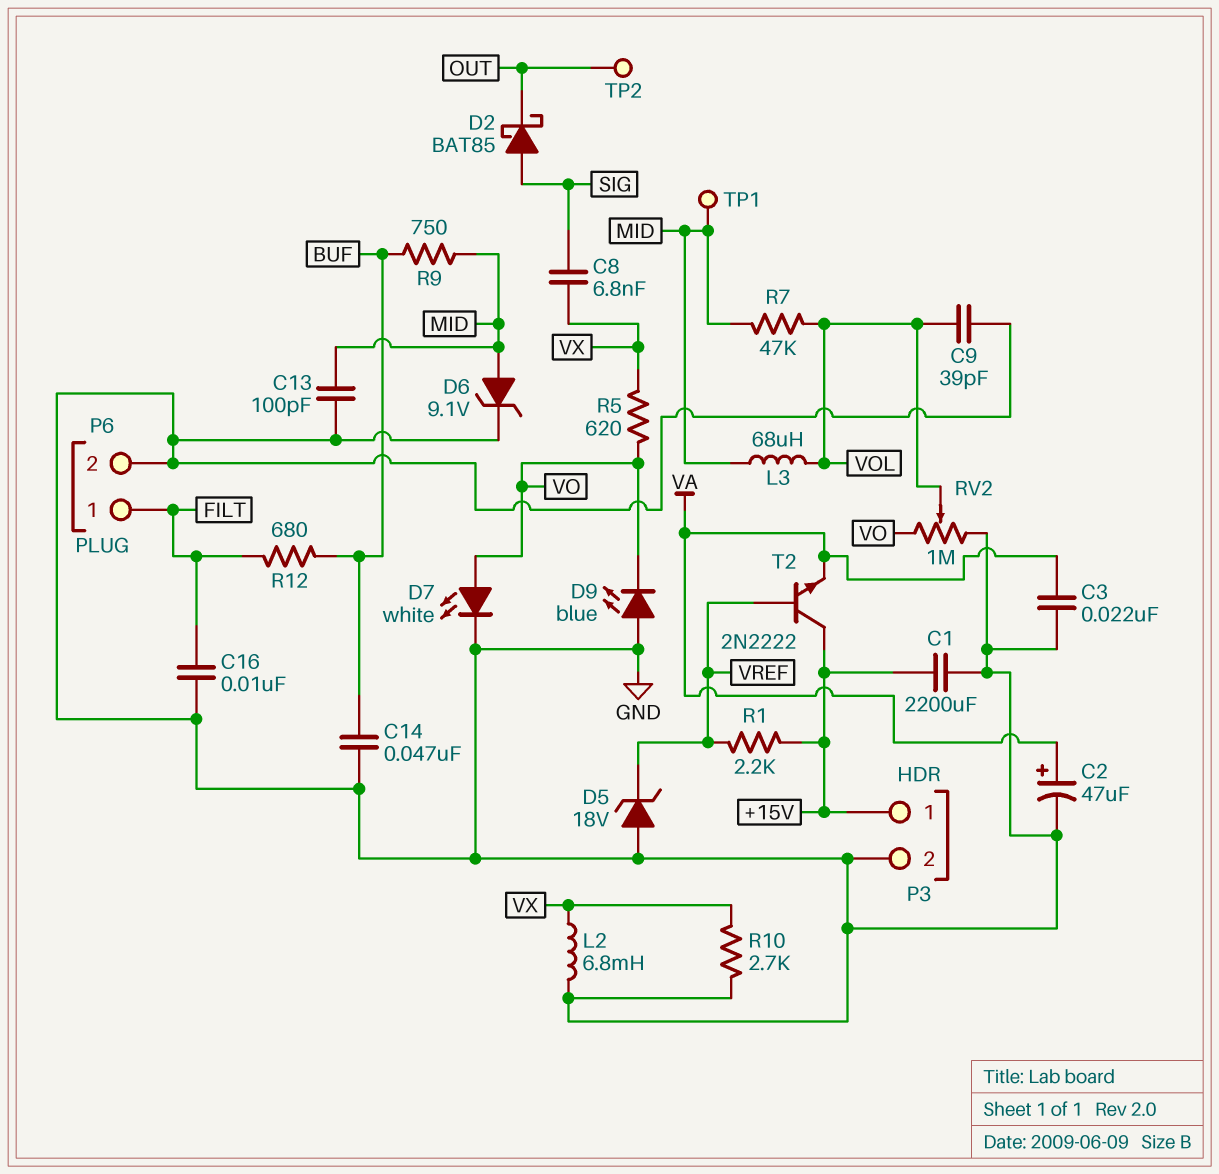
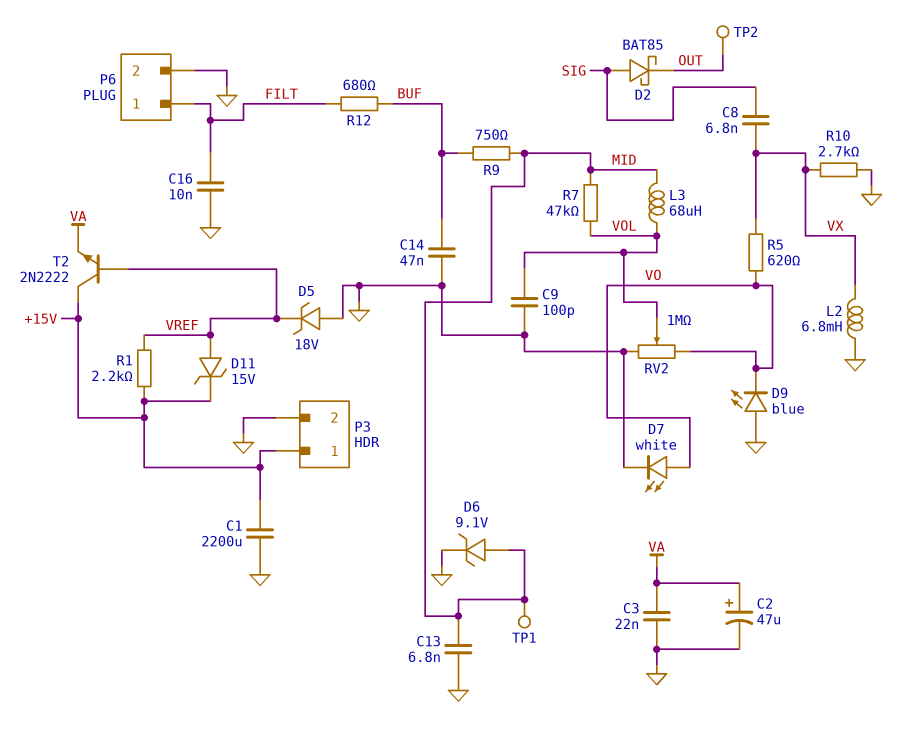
C9: 39pF (GND, VOL) -> 100pF (GND, VOL)
C13: 100pF (GND, MID) -> 6.8nF (GND, MID)
D11: none -> zener 15V (A VREF, K +15V)

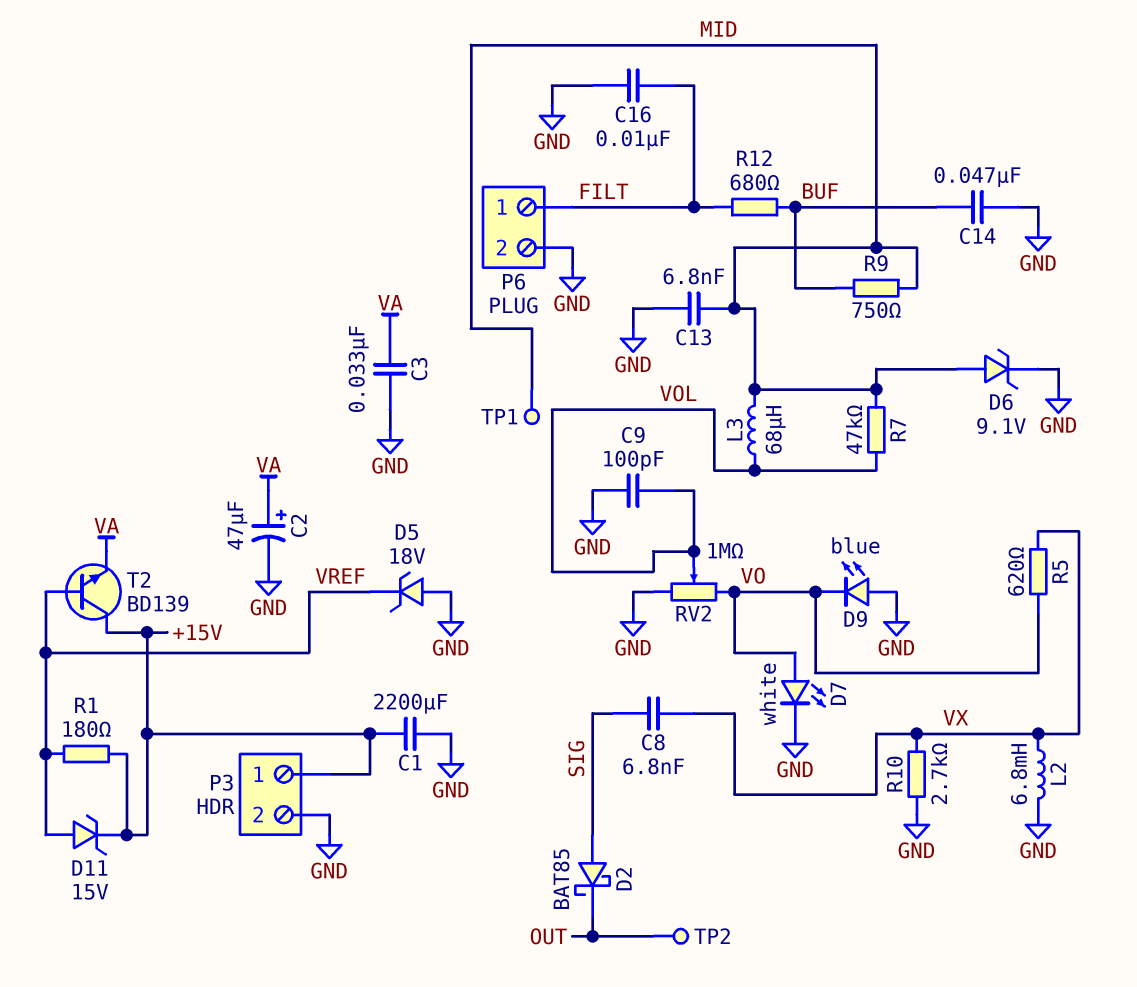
C3: 22nF (GND, VA) -> 33nF (GND, VA)
R1: 2.2k (+15V, VREF) -> 180 (+15V, VREF)
T2: NPN 2N2222 (B VREF, C +15V, E VA) -> NPN BD139 (B VREF, C +15V, E VA)

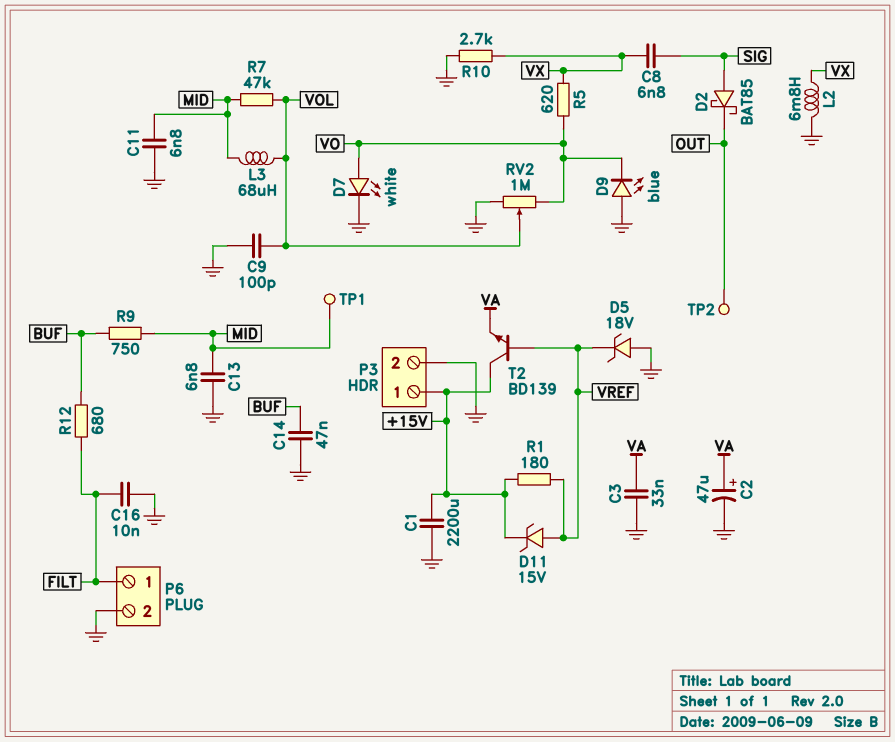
C11: none -> 6.8nF (GND, MID)
D6: zener 9.1V (A MID, K GND) -> none

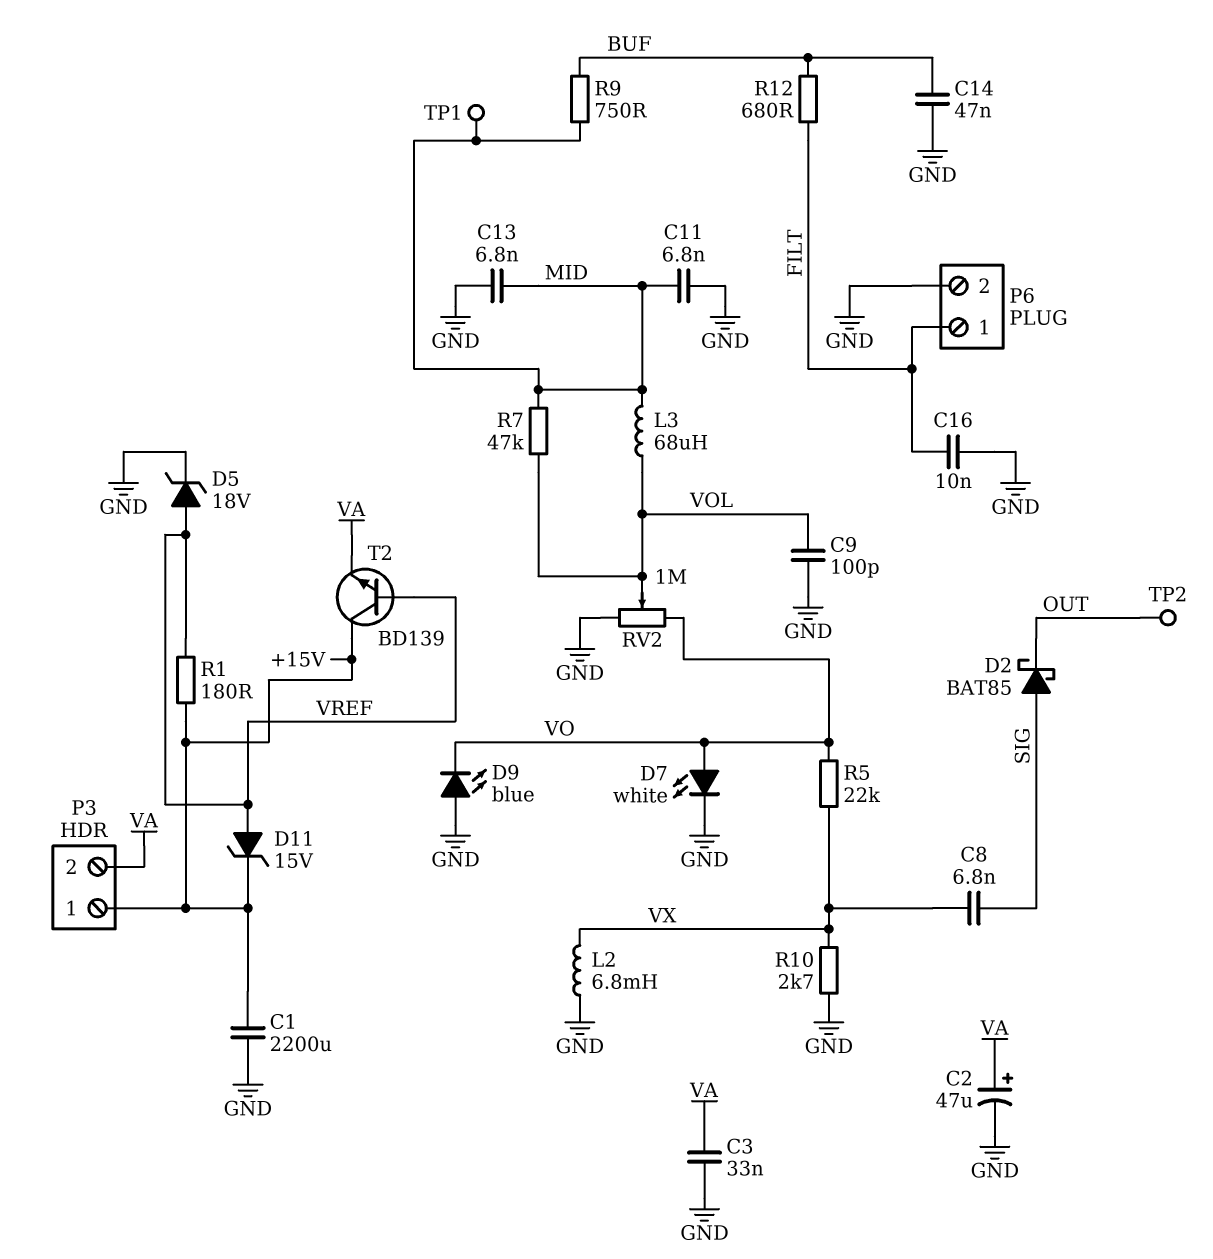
D5: zener 18V (A GND, K VREF) -> zener 18V (A VREF, K GND)
P3 pin 2: GND -> VA
R5: 620 (VO, VX) -> 22k (VO, VX)

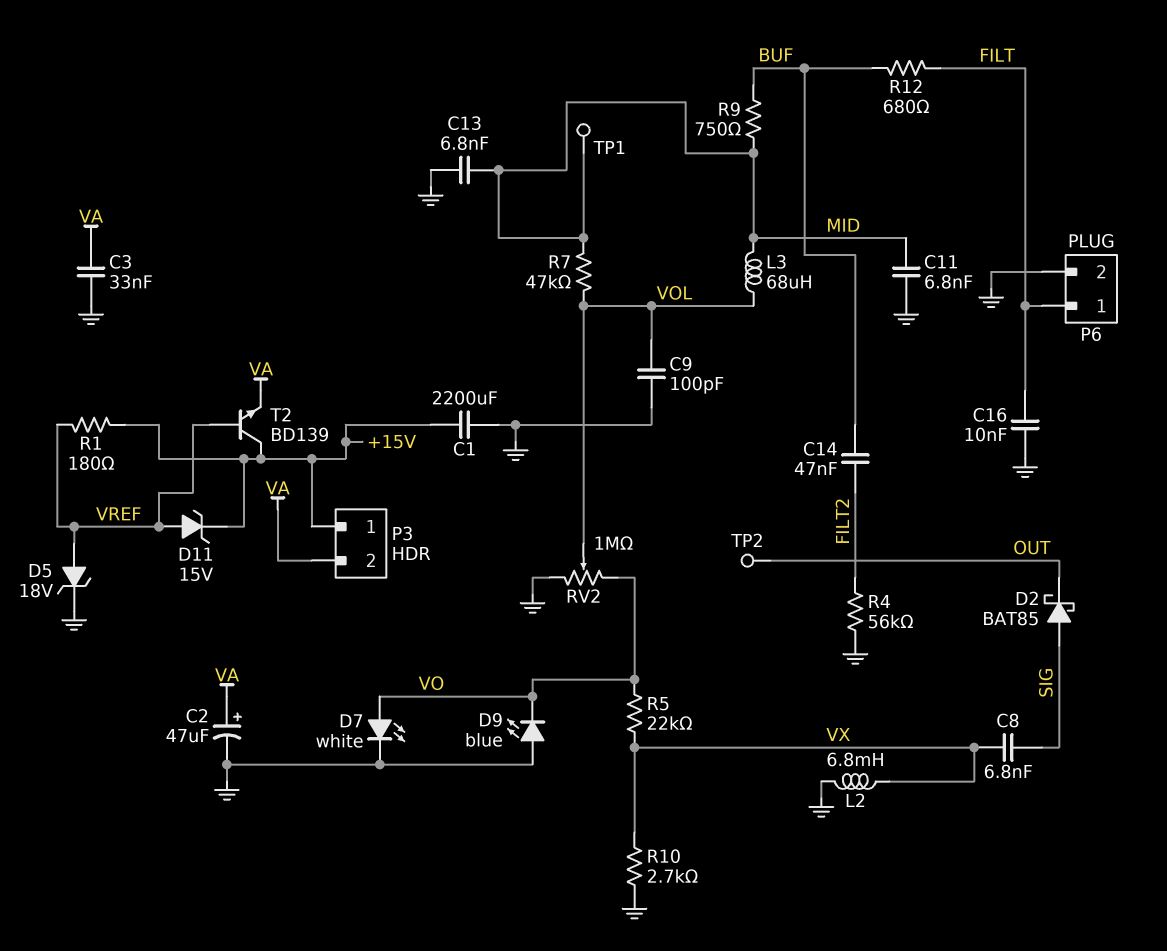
C14: 47nF (BUF, GND) -> 47nF (BUF, FILT2)
R4: none -> 56k (FILT2, GND)

